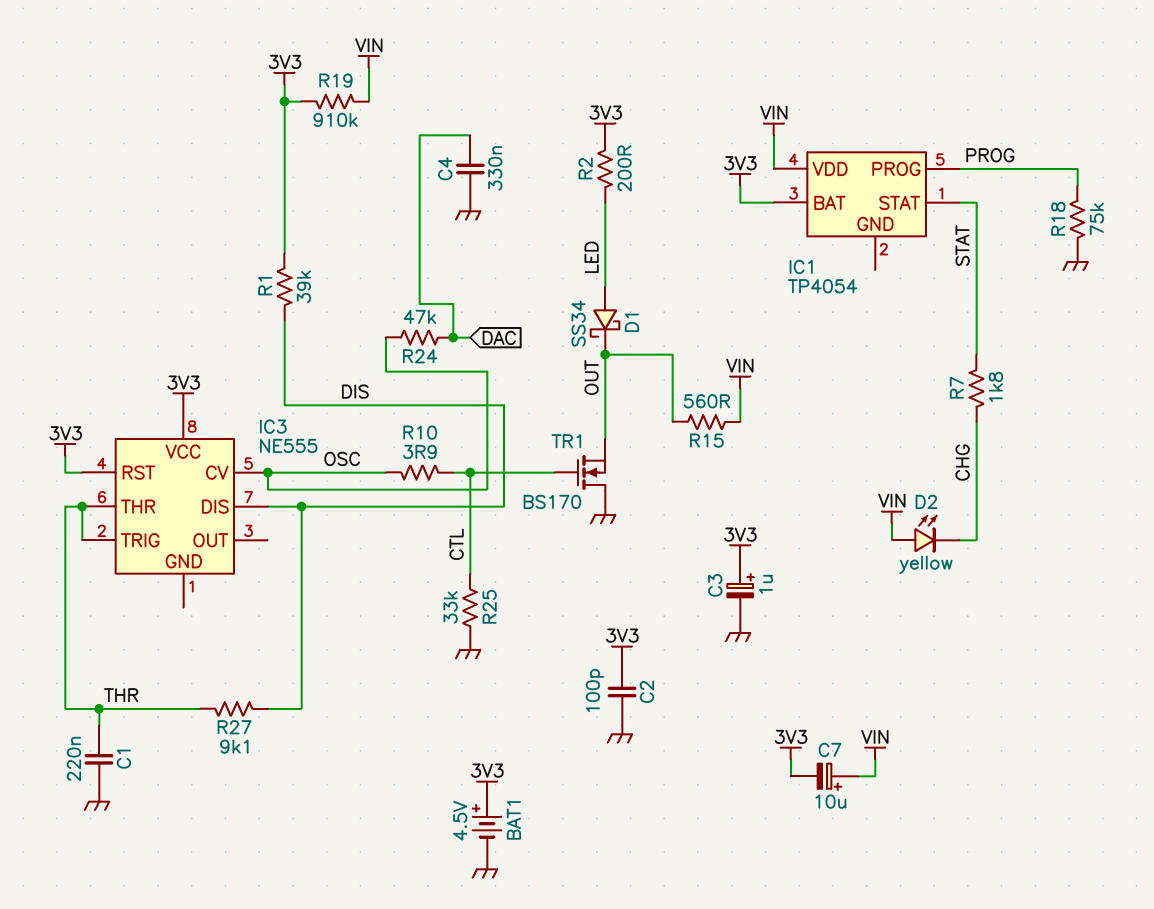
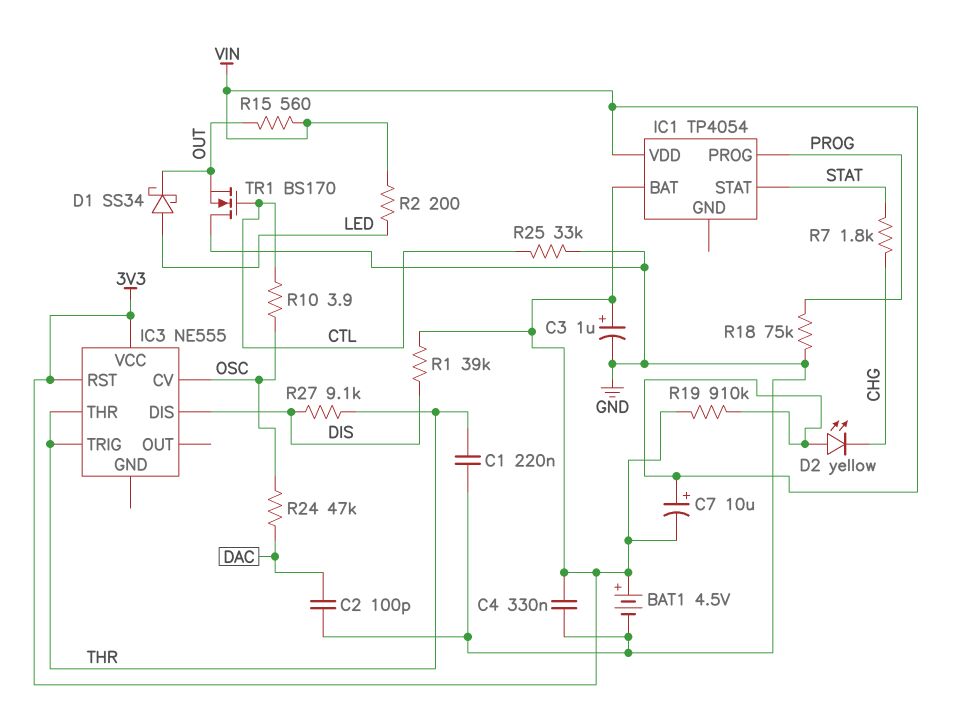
C2: 100pF (3V3, GND) -> 100pF (DAC, GND)
C4: 330nF (DAC, GND) -> 330nF (3V3, GND)
R2: 200 (3V3, LED) -> 200 (LED, VIN)

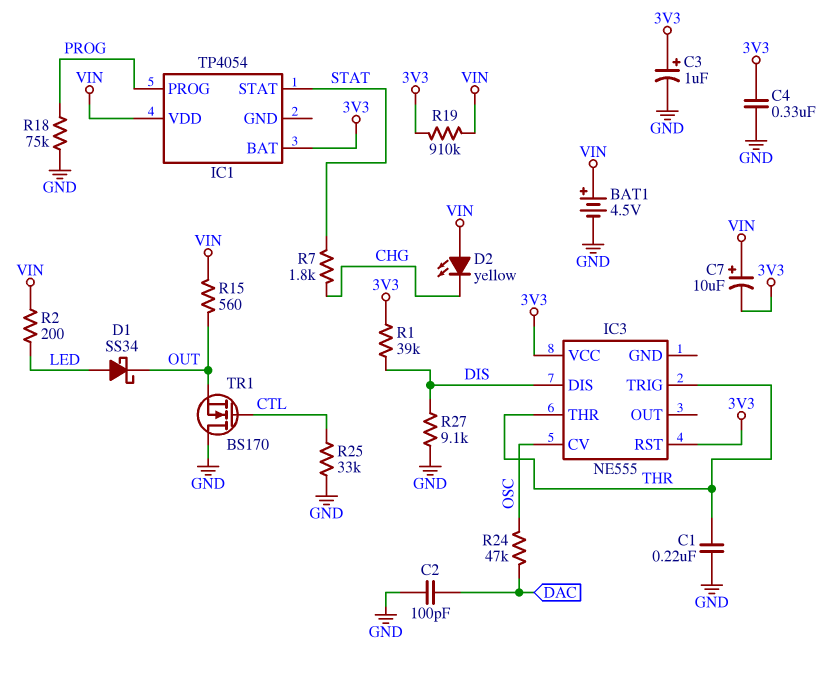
BAT1: 4.5V (plus 3V3, minus GND) -> 4.5V (plus VIN, minus GND)
R10: 3.9 (CTL, OSC) -> none
R27: 9.1k (DIS, THR) -> 9.1k (DIS, GND)

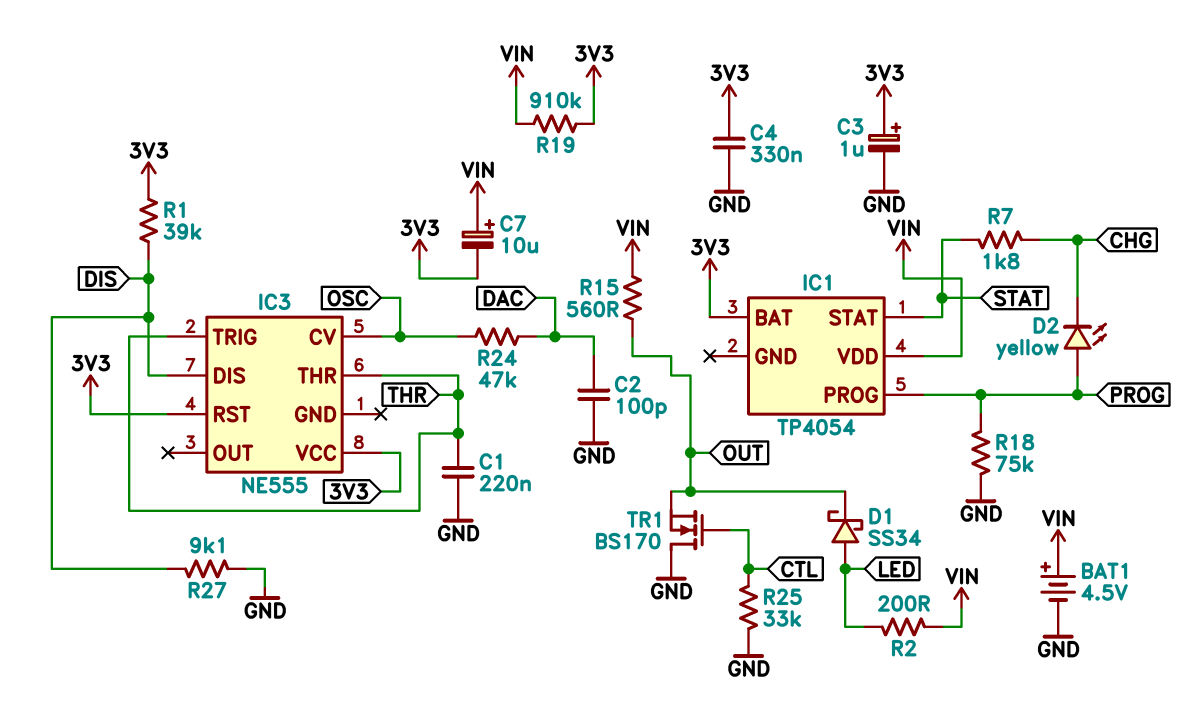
D2: LED yellow (A VIN, K CHG) -> LED yellow (A PROG, K CHG)

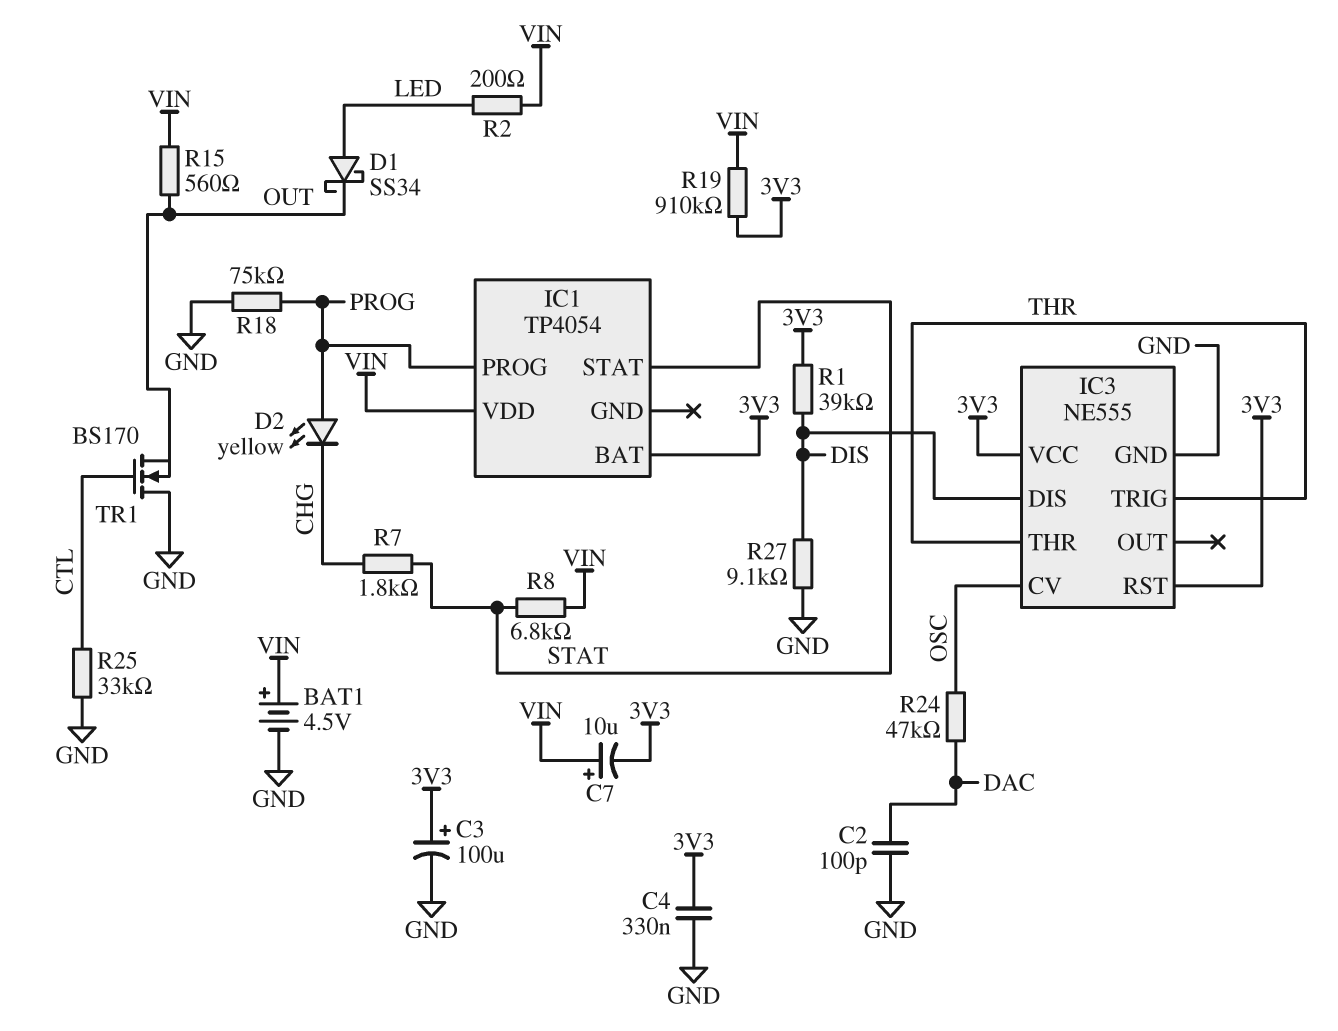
C1: 220nF (GND, THR) -> none
C3: 1uF (plus 3V3, minus GND) -> 100uF (plus 3V3, minus GND)
IC3 pin GND: none -> GND
R8: none -> 6.8k (STAT, VIN)

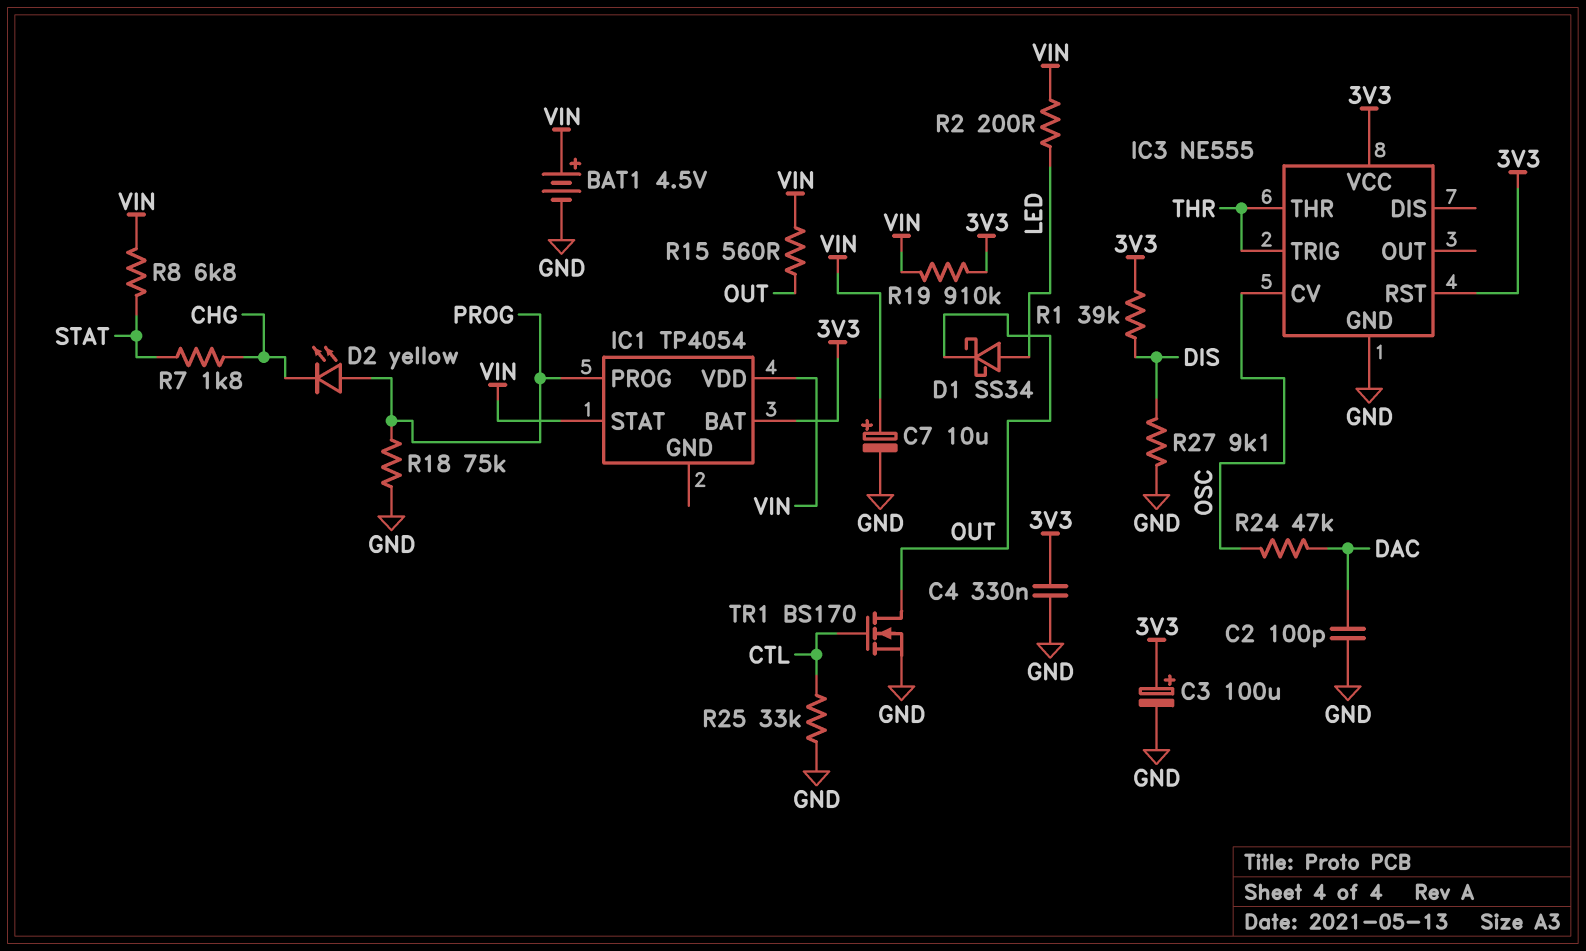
C7: 10uF (plus VIN, minus 3V3) -> 10uF (plus VIN, minus GND)
IC1 pin STAT: STAT -> VIN
IC3 pin DIS: DIS -> none
TR1: NMOS BS170 (G CTL, D GND, S OUT) -> NMOS BS170 (G CTL, D OUT, S GND)

